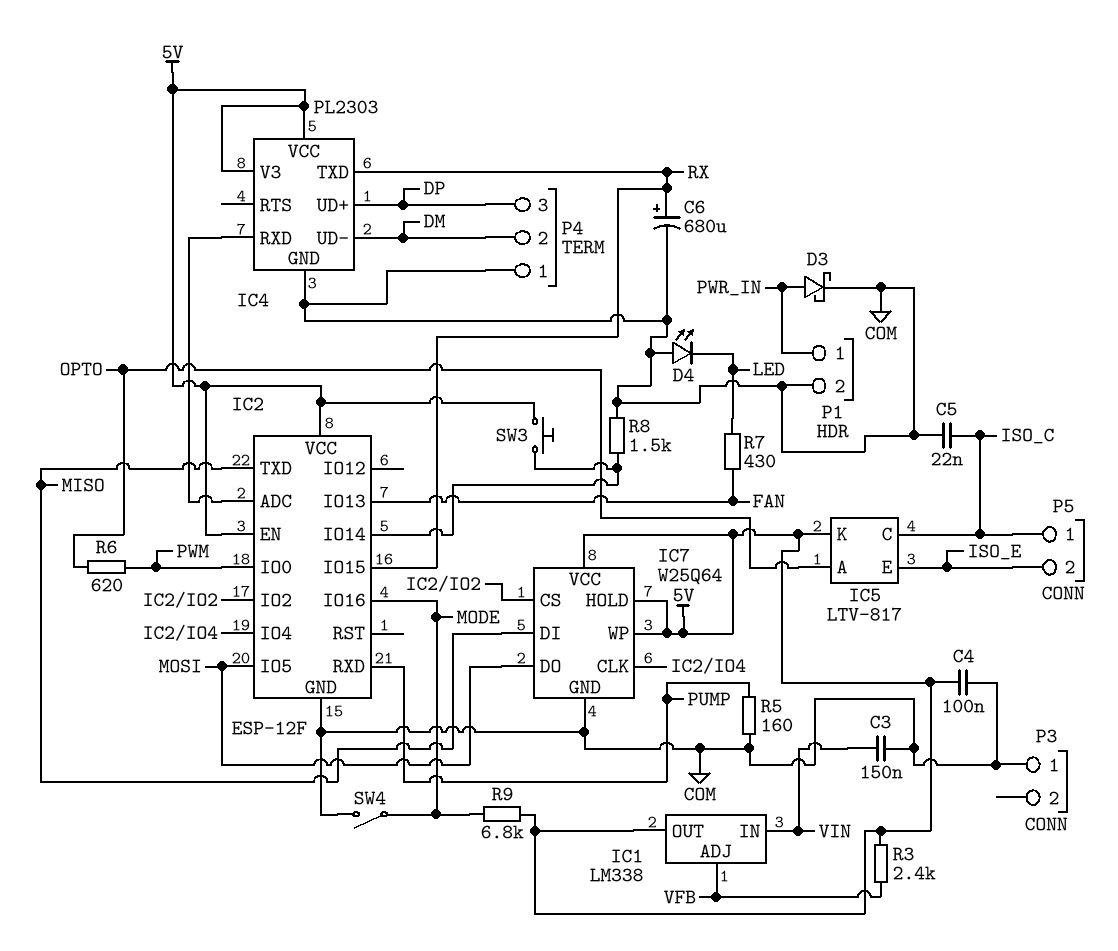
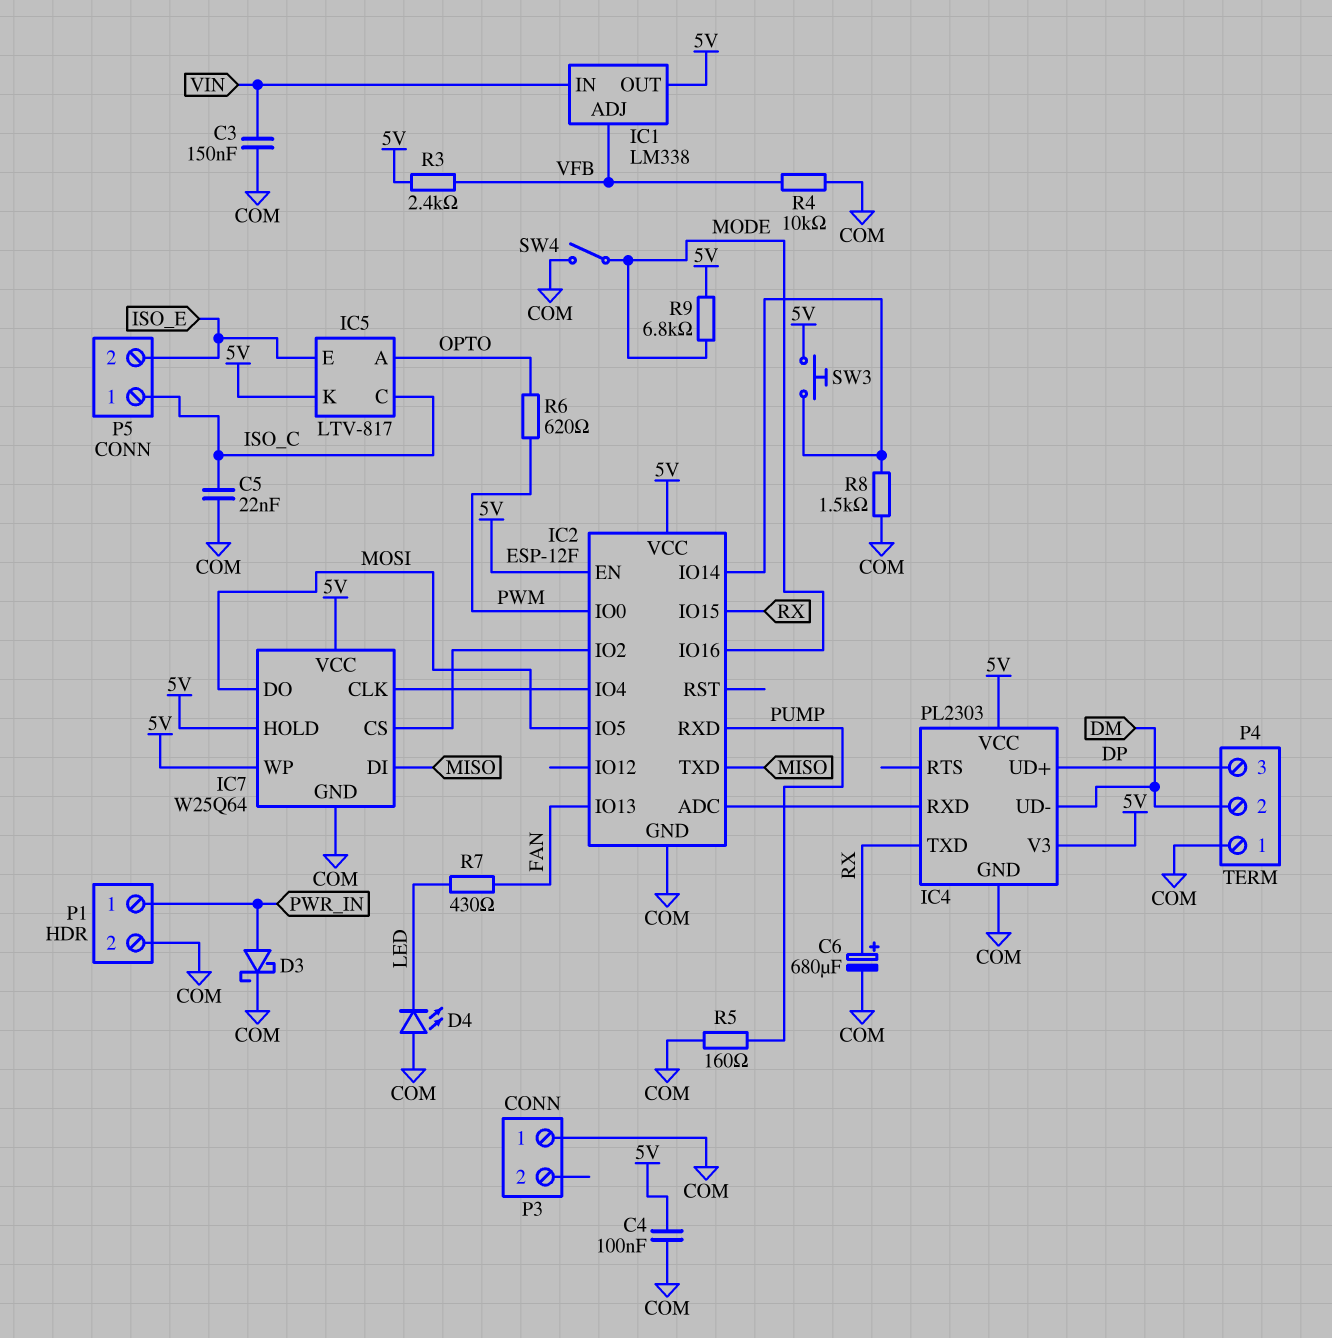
R4: none -> 10k (COM, VFB)

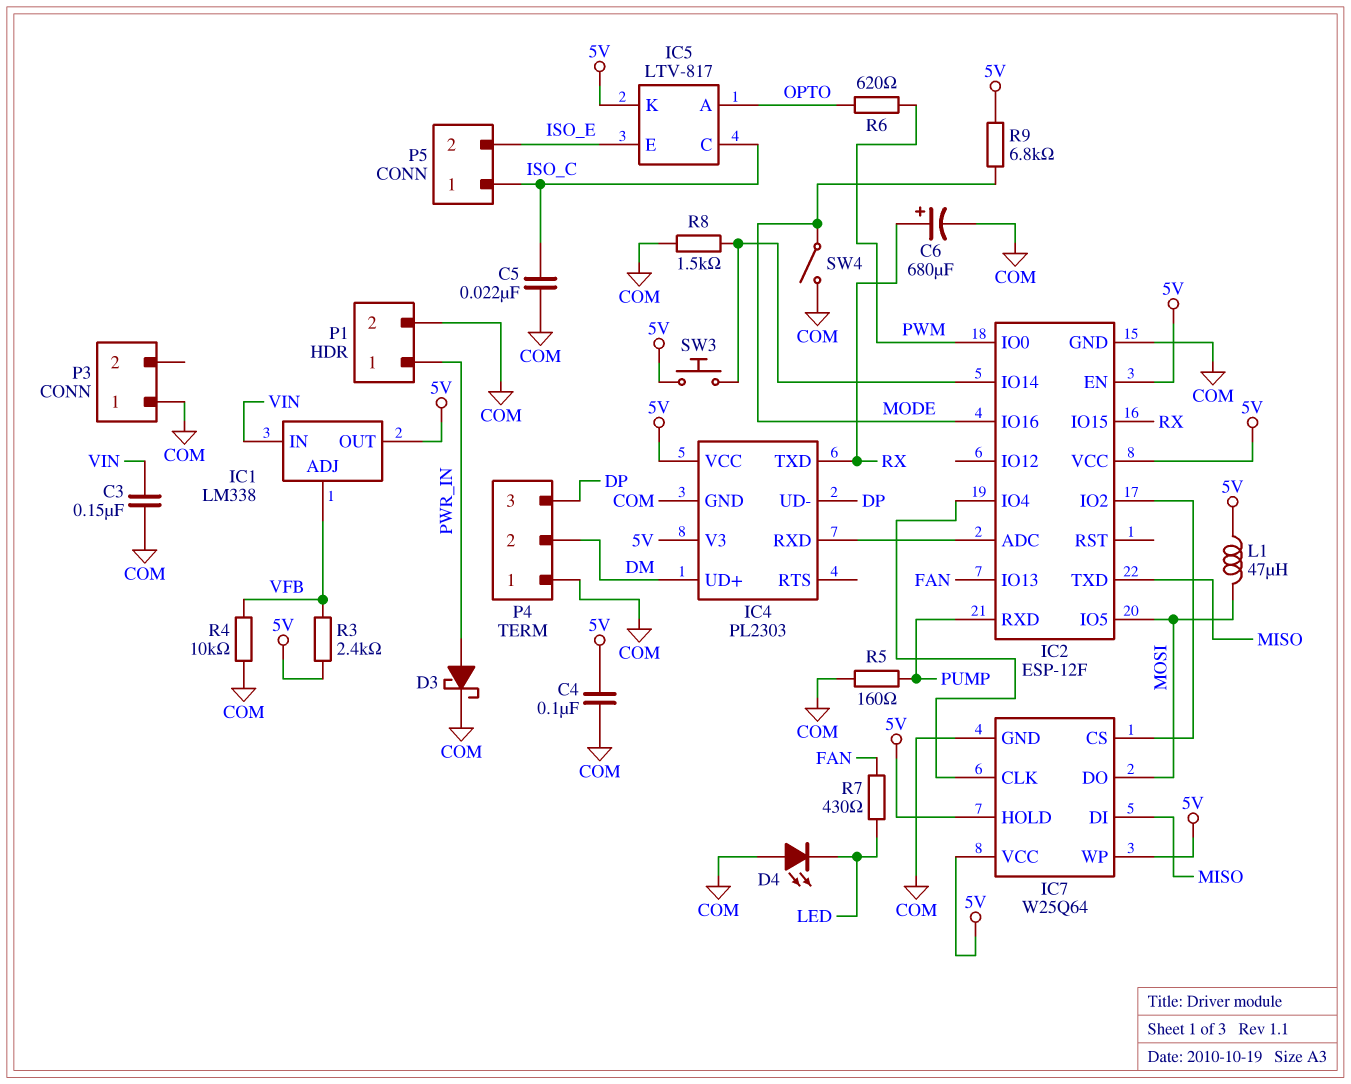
IC4 pin UD+: DP -> DM
IC4 pin UD-: DM -> DP
L1: none -> 47uH (5V, MOSI)

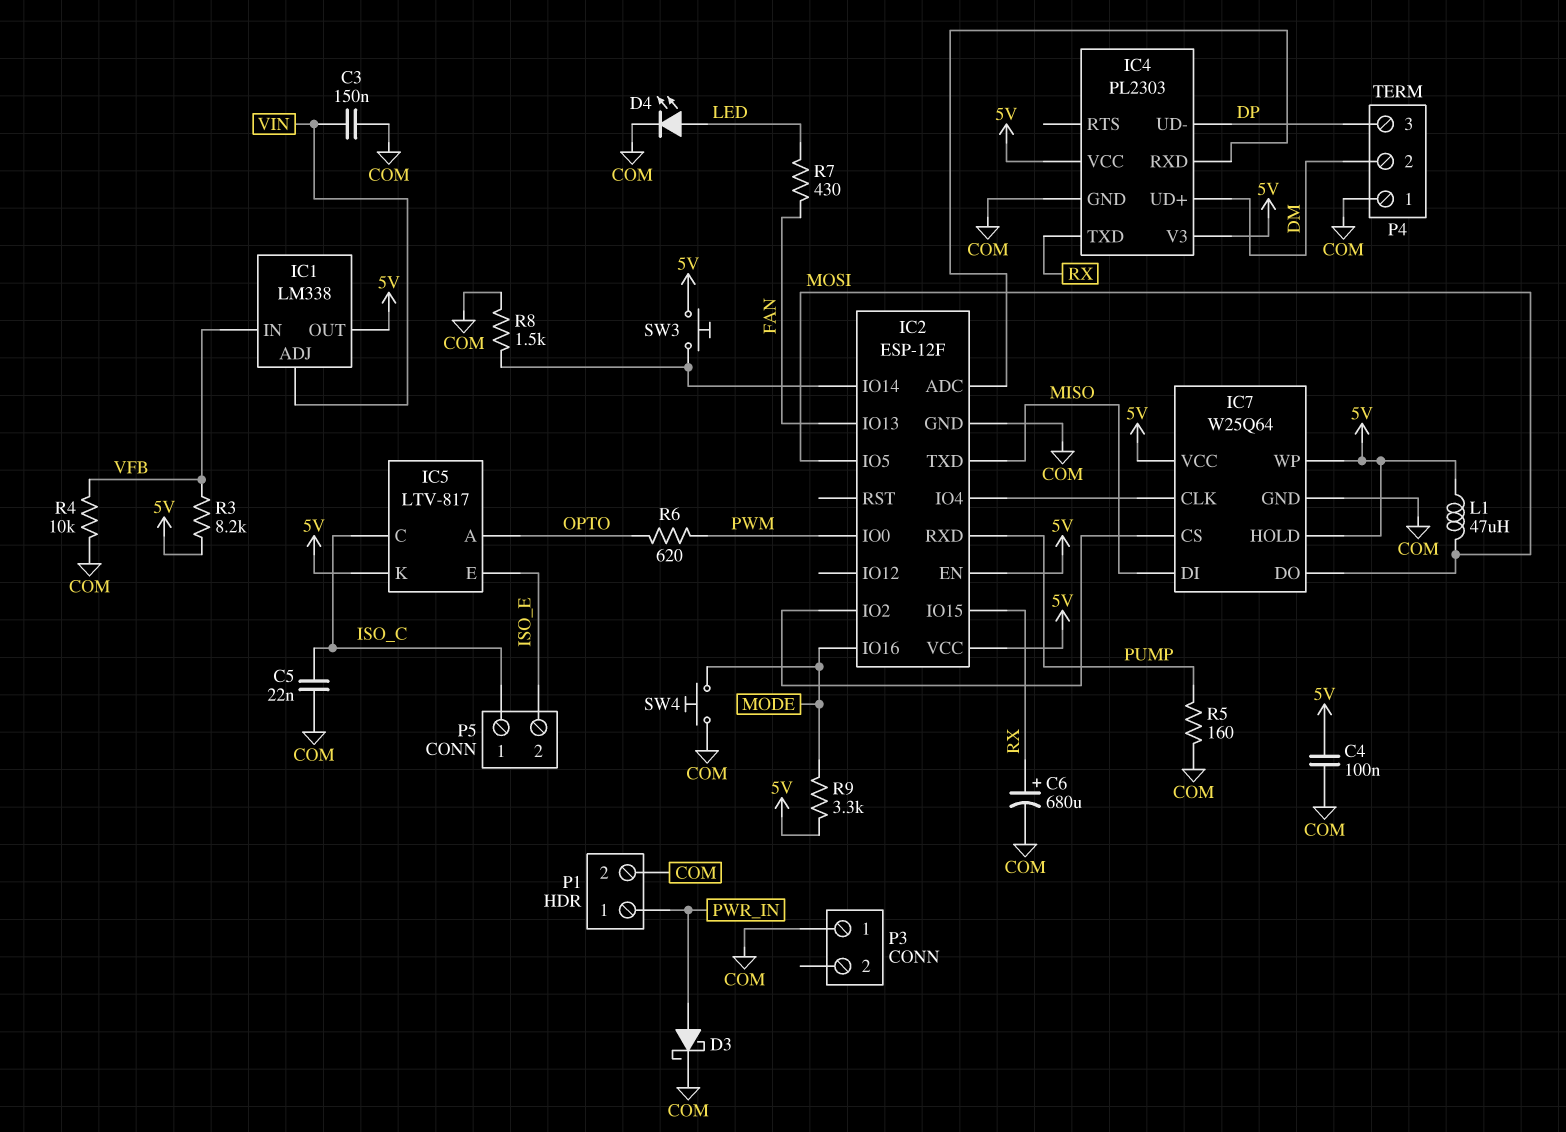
D4: LED (A COM, K LED) -> LED (A LED, K COM)
IC1 pin ADJ: VFB -> VIN
IC1 pin IN: VIN -> VFB
R3: 2.4k (5V, VFB) -> 8.2k (5V, VFB)
R9: 6.8k (5V, MODE) -> 3.3k (5V, MODE)
SW4: switch (COM, MODE) -> button (COM, MODE)

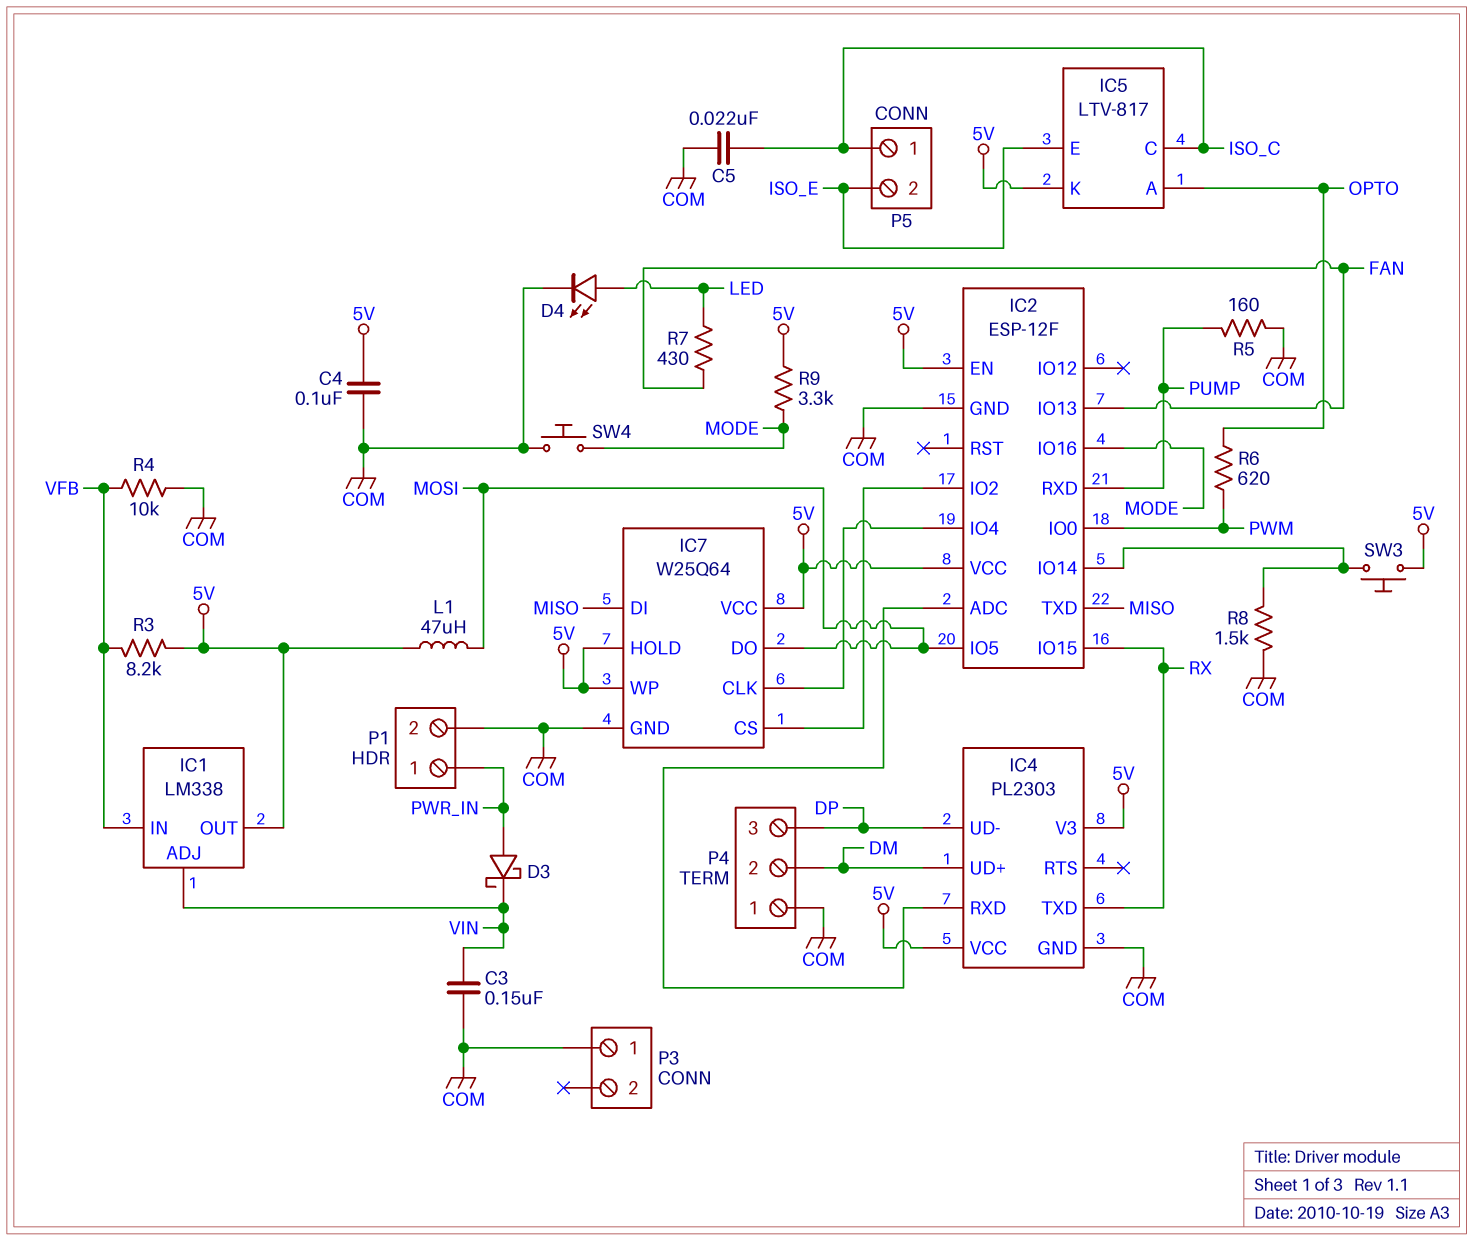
C6: 680uF (plus RX, minus COM) -> none
D3: schottky (A PWR_IN, K COM) -> schottky (A PWR_IN, K VIN)

